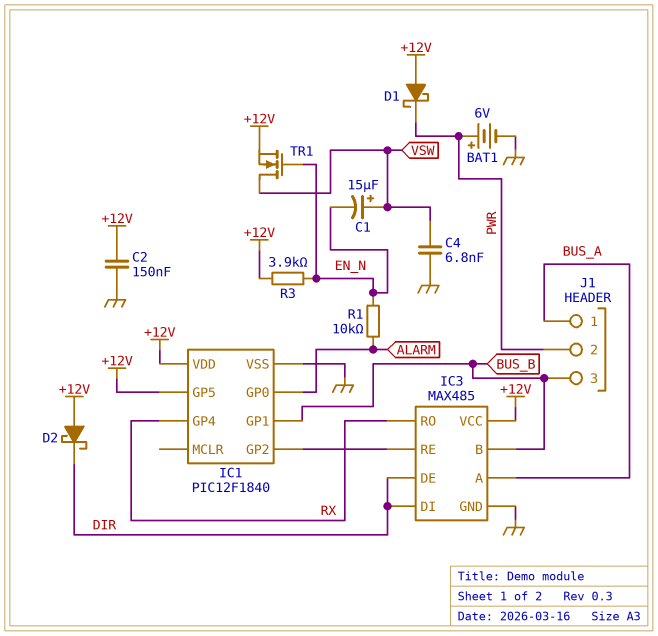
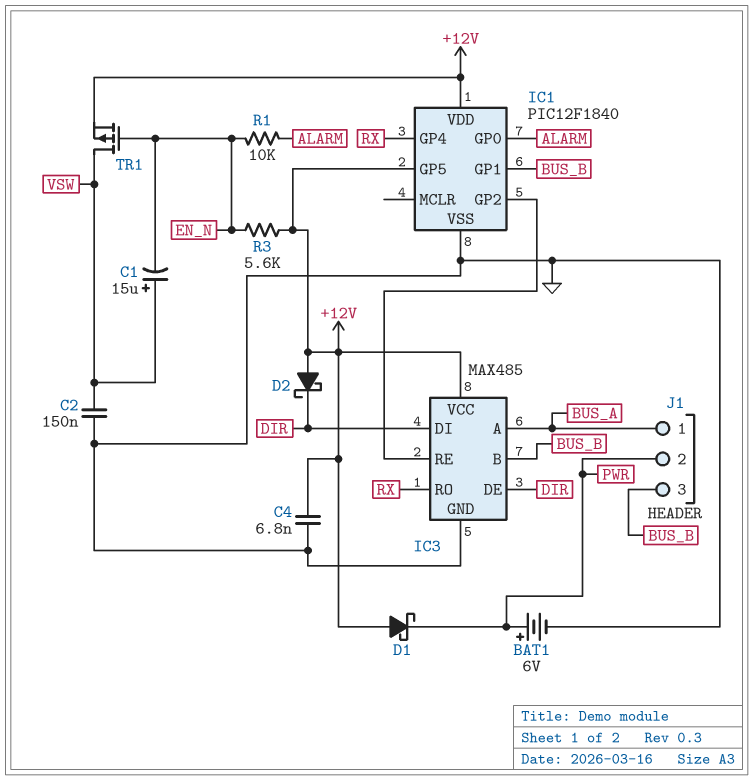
C2: 150nF (+12V, GND) -> 150nF (GND, VSW)
C4: 6.8nF (GND, VSW) -> 6.8nF (+12V, GND)
R3: 3.9k (+12V, EN_N) -> 5.6k (+12V, EN_N)
TR1: NMOS (G EN_N, D VSW, S +12V) -> PMOS (G EN_N, D VSW, S +12V)

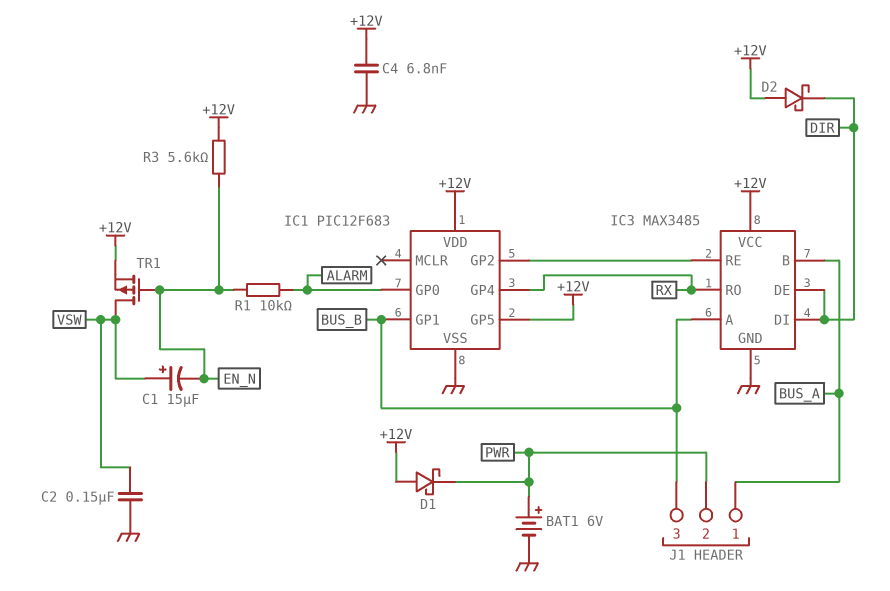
IC1: PIC12F1840 -> PIC12F683
IC3: MAX485 -> MAX3485
IC3 pin A: BUS_A -> BUS_B
IC3 pin B: BUS_B -> BUS_A

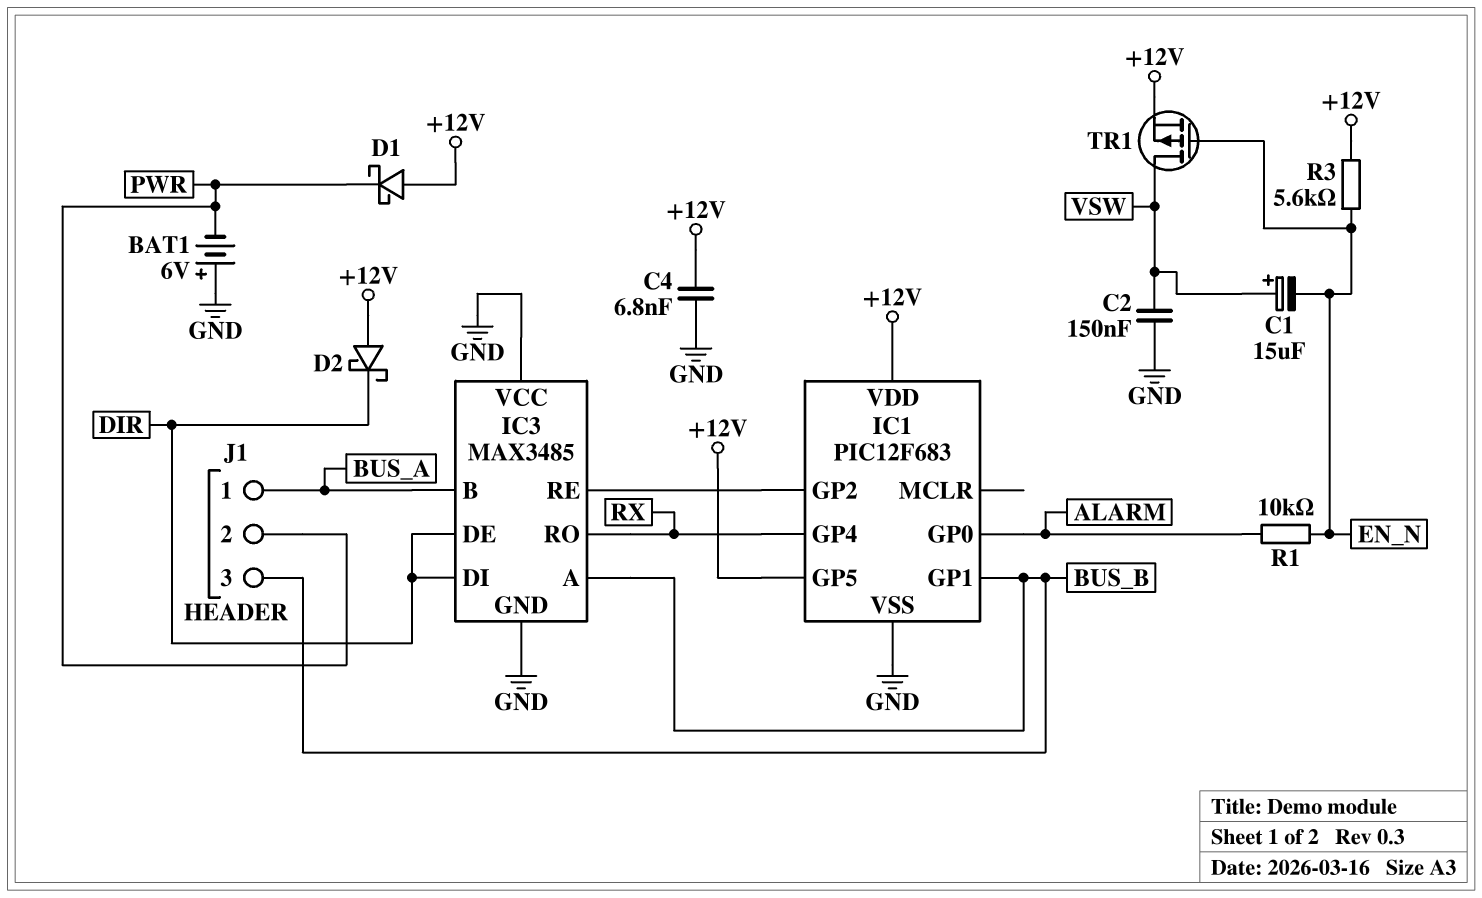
BAT1: 6V (plus PWR, minus GND) -> 6V (plus GND, minus PWR)
IC3 pin VCC: +12V -> GND

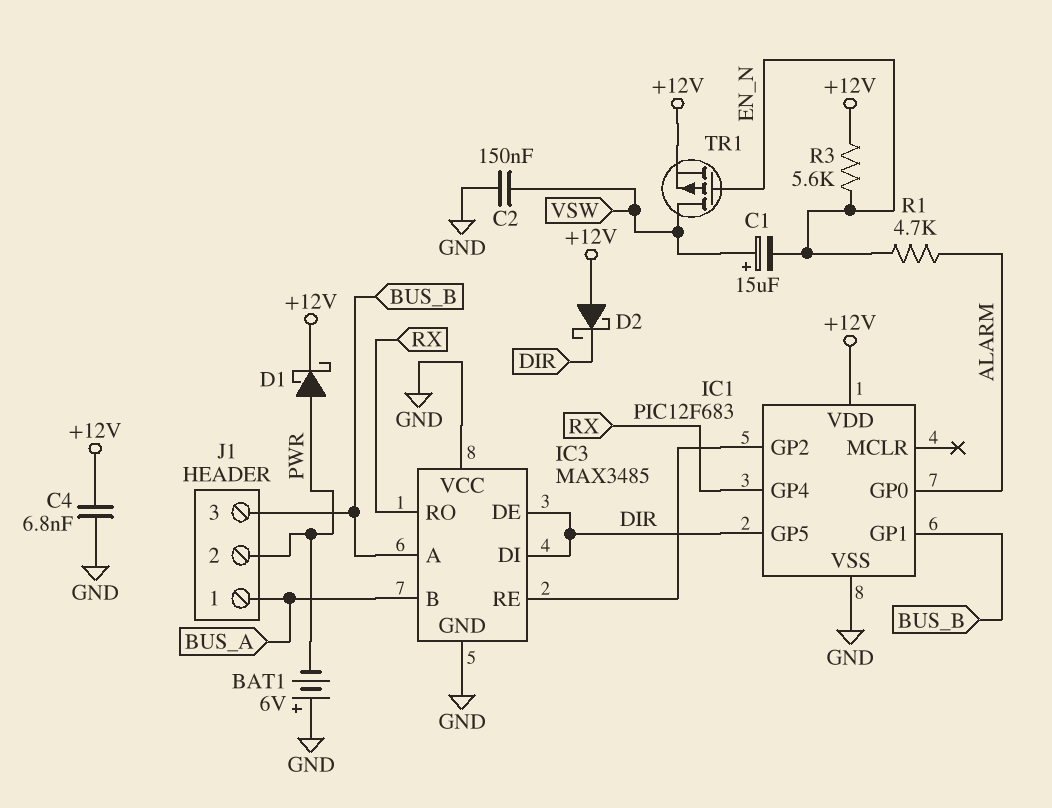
D1: schottky (A +12V, K PWR) -> schottky (A PWR, K +12V)
IC1 pin GP5: +12V -> DIR
R1: 10k (ALARM, EN_N) -> 4.7k (ALARM, EN_N)

